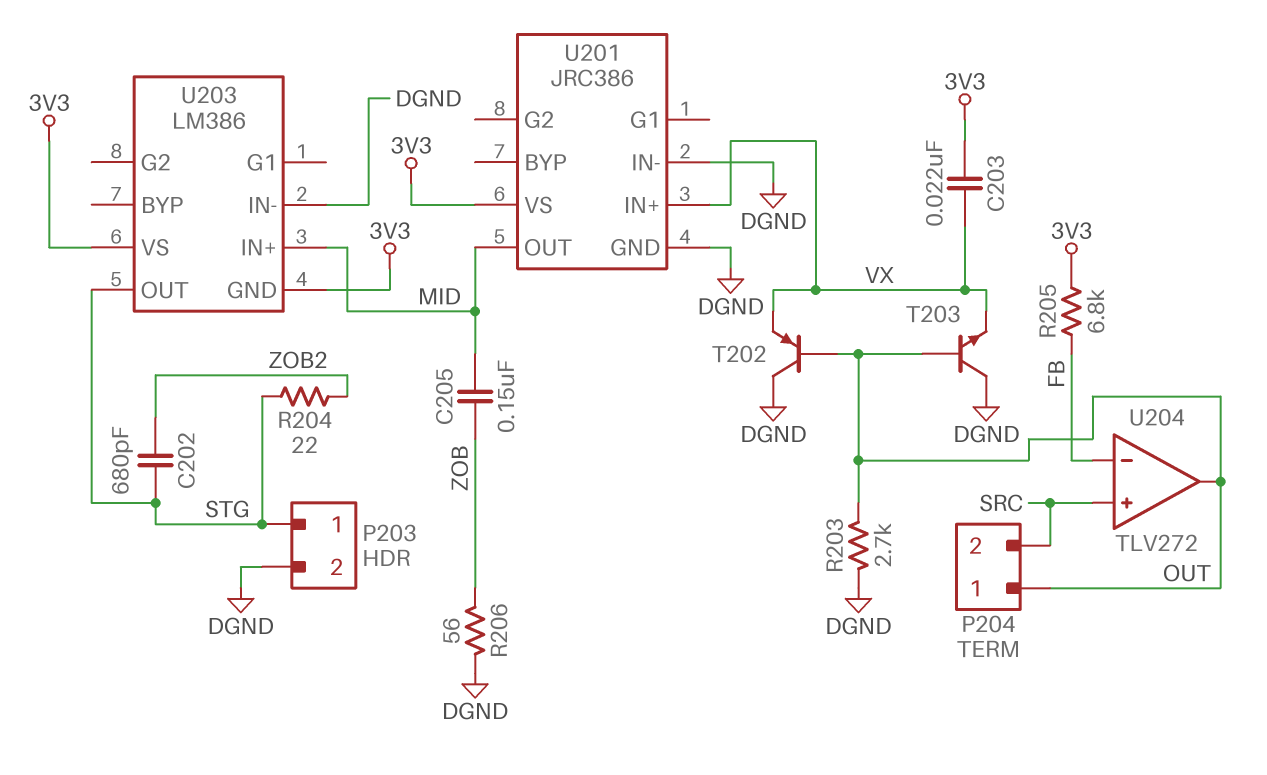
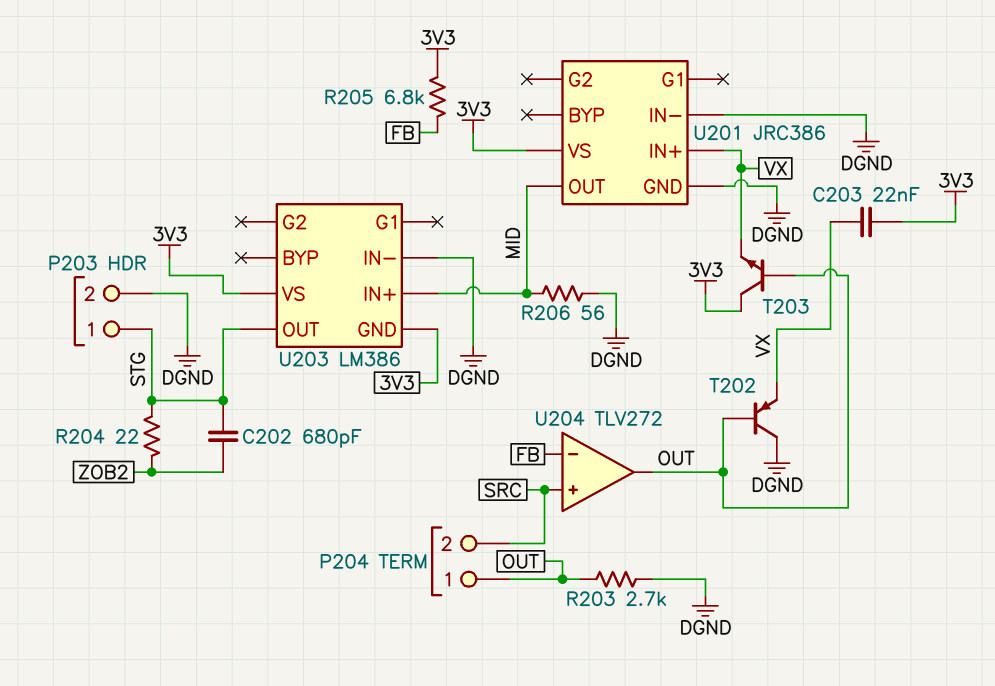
C205: 150nF (MID, ZOB) -> none
R206: 56 (DGND, ZOB) -> 56 (DGND, MID)
T203: NPN (B OUT, C DGND, E VX) -> NPN (B OUT, C 3V3, E VX)

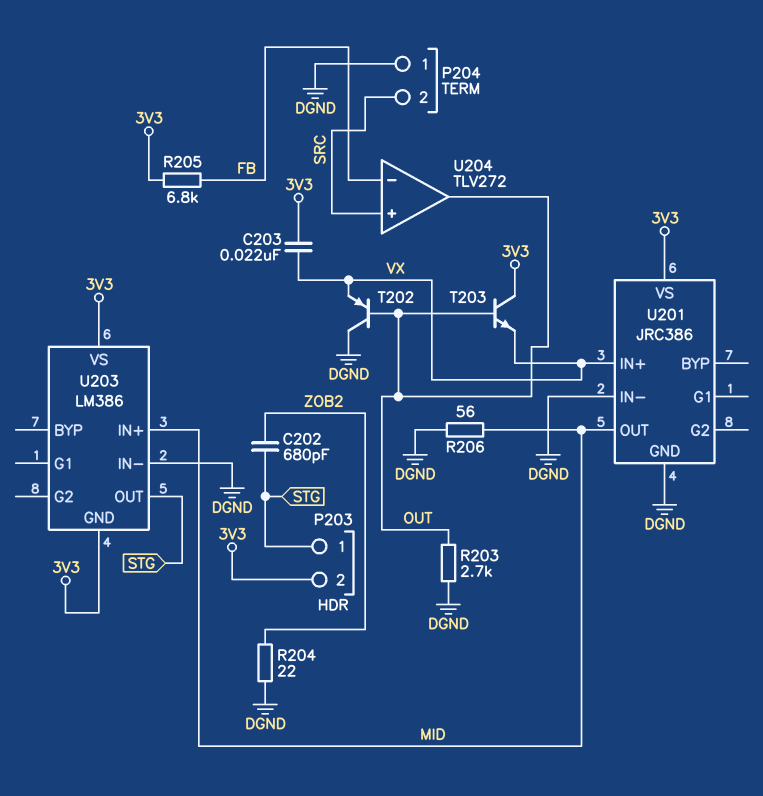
P203 pin 2: DGND -> 3V3
P204 pin 1: OUT -> DGND
R204: 22 (STG, ZOB2) -> 22 (DGND, ZOB2)

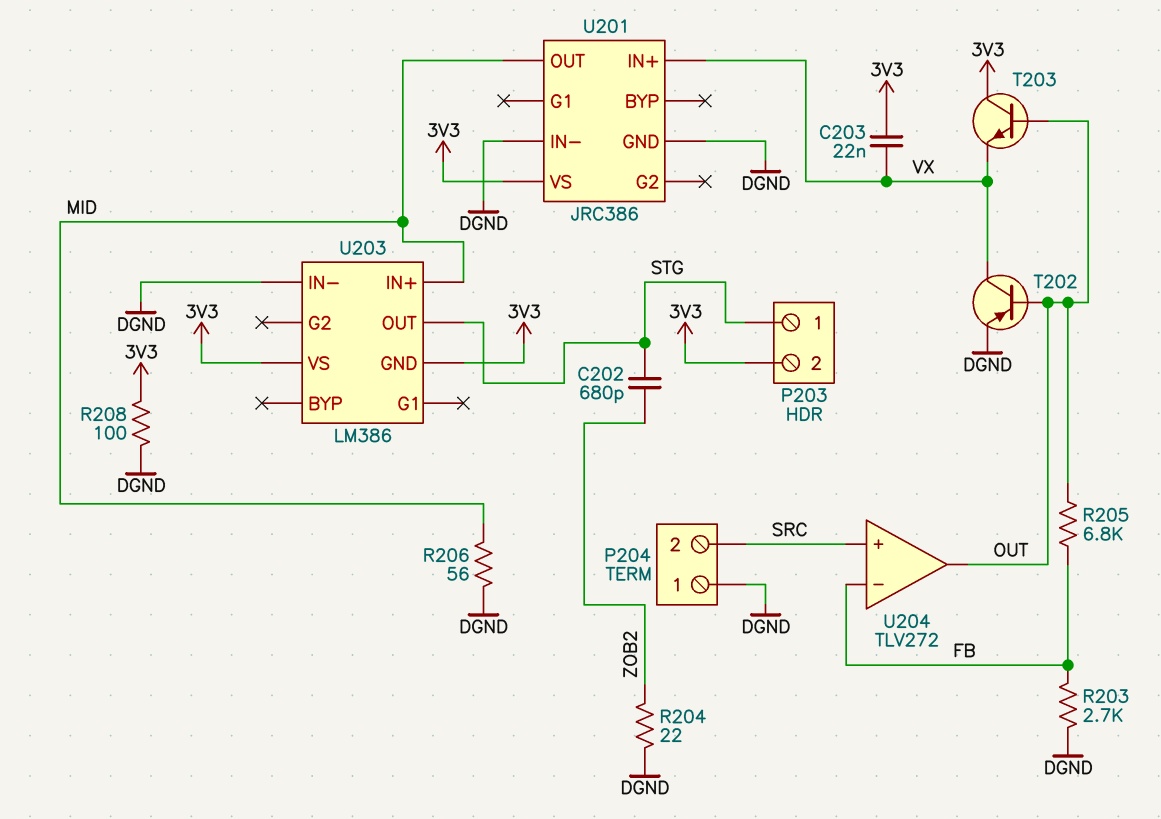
R203: 2.7k (DGND, OUT) -> 2.7k (DGND, FB)
R205: 6.8k (3V3, FB) -> 6.8k (FB, OUT)
R208: none -> 100 (3V3, DGND)
T202: PNP (B OUT, C DGND, E VX) -> PNP (B OUT, C VX, E DGND)

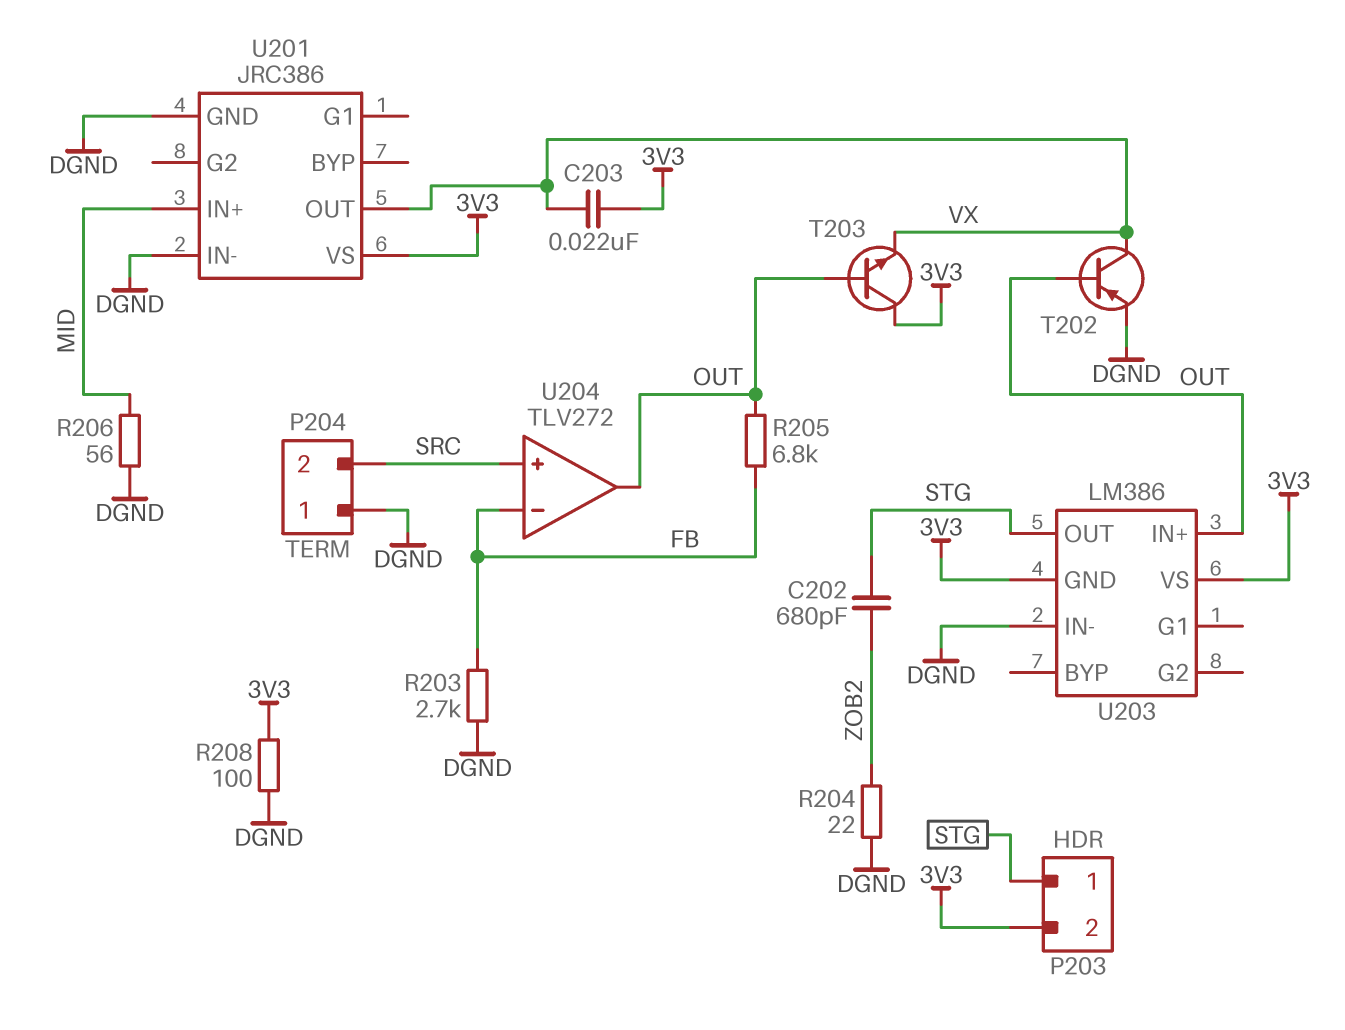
U201 pin IN+: VX -> MID
U201 pin OUT: MID -> VX
U203 pin IN+: MID -> OUT

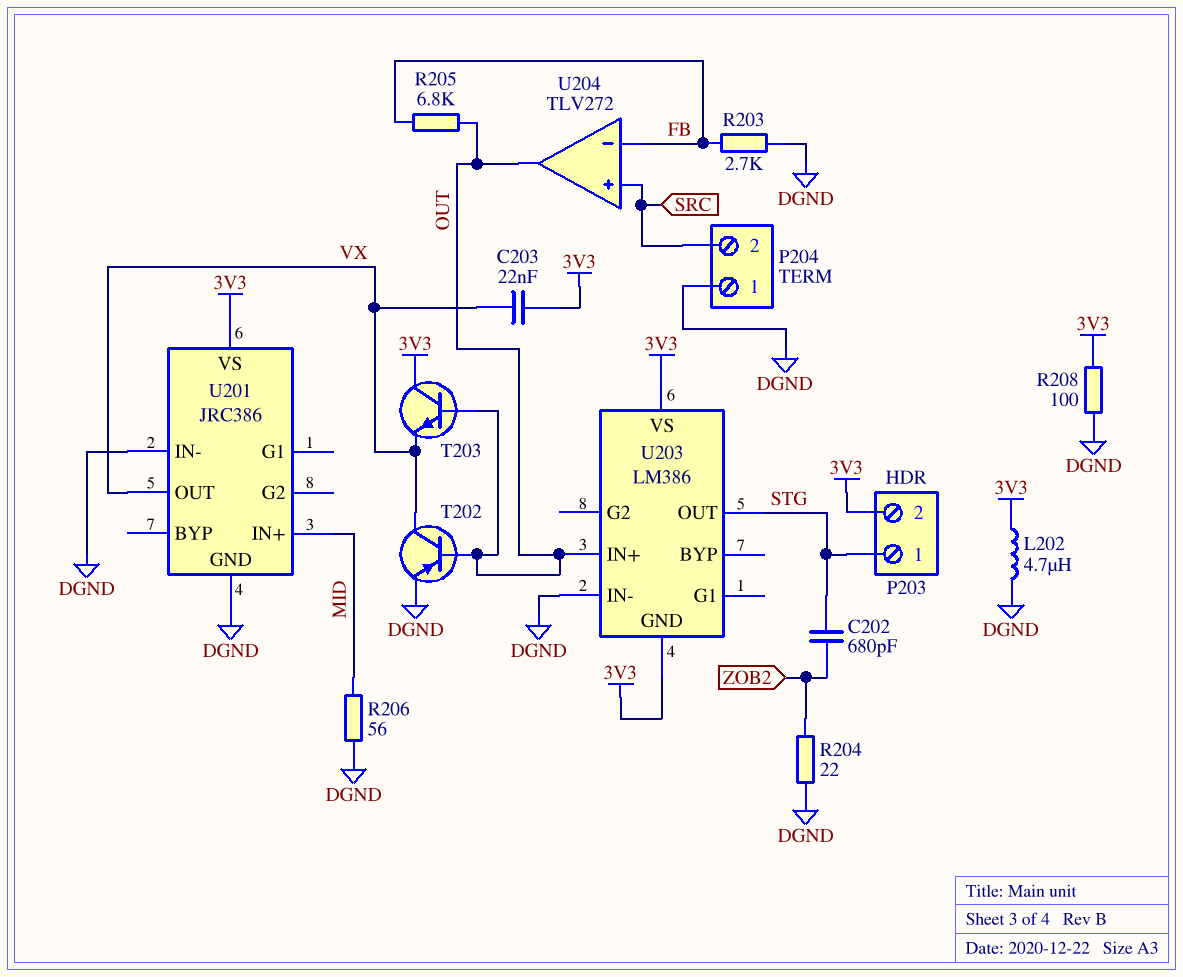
L202: none -> 4.7uH (3V3, DGND)

